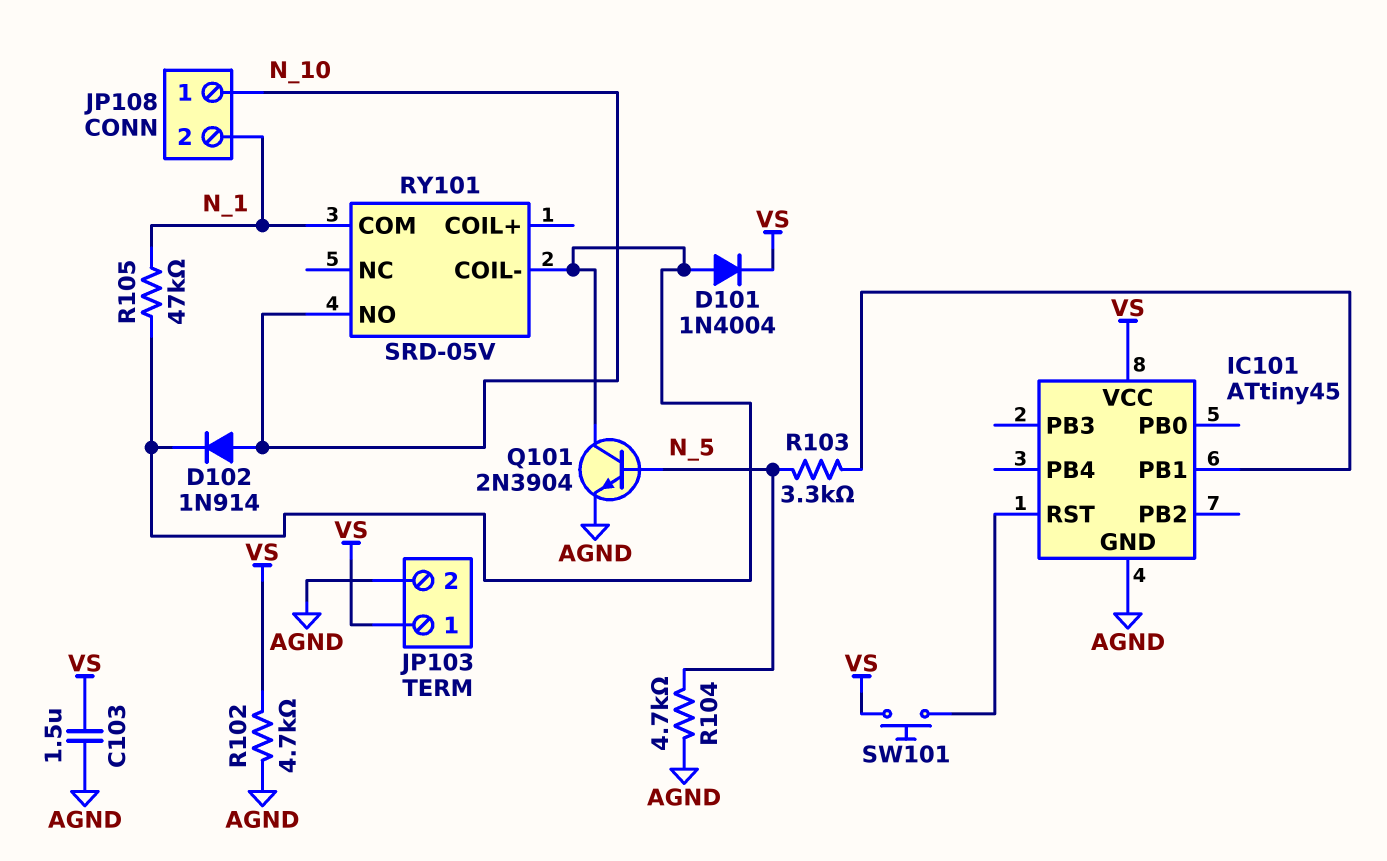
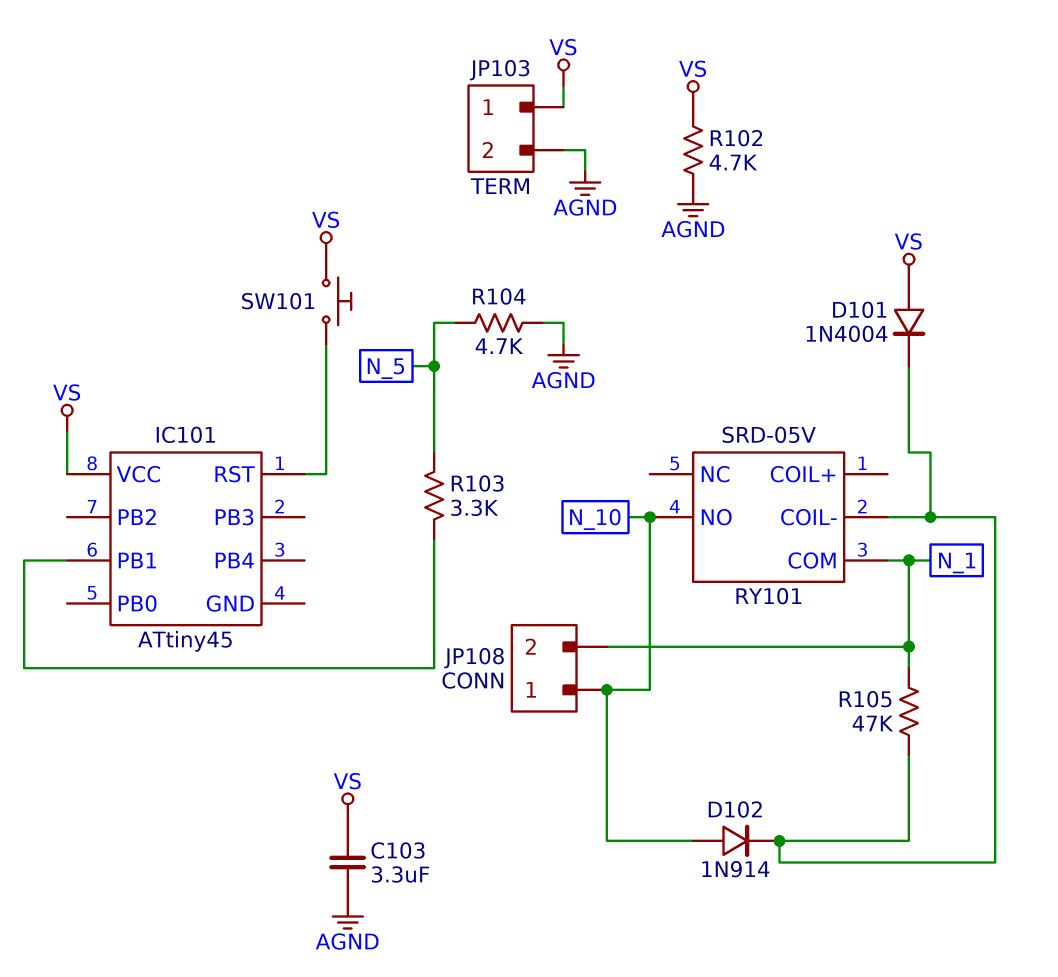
C103: 1.5uF (AGND, VS) -> 3.3uF (AGND, VS)
D101: diode 1N4004 (A RY101/COIL-, K VS) -> diode 1N4004 (A VS, K RY101/COIL-)
IC101 pin GND: AGND -> none
Q101: NPN 2N3904 (B N_5, C RY101/COIL-, E AGND) -> none

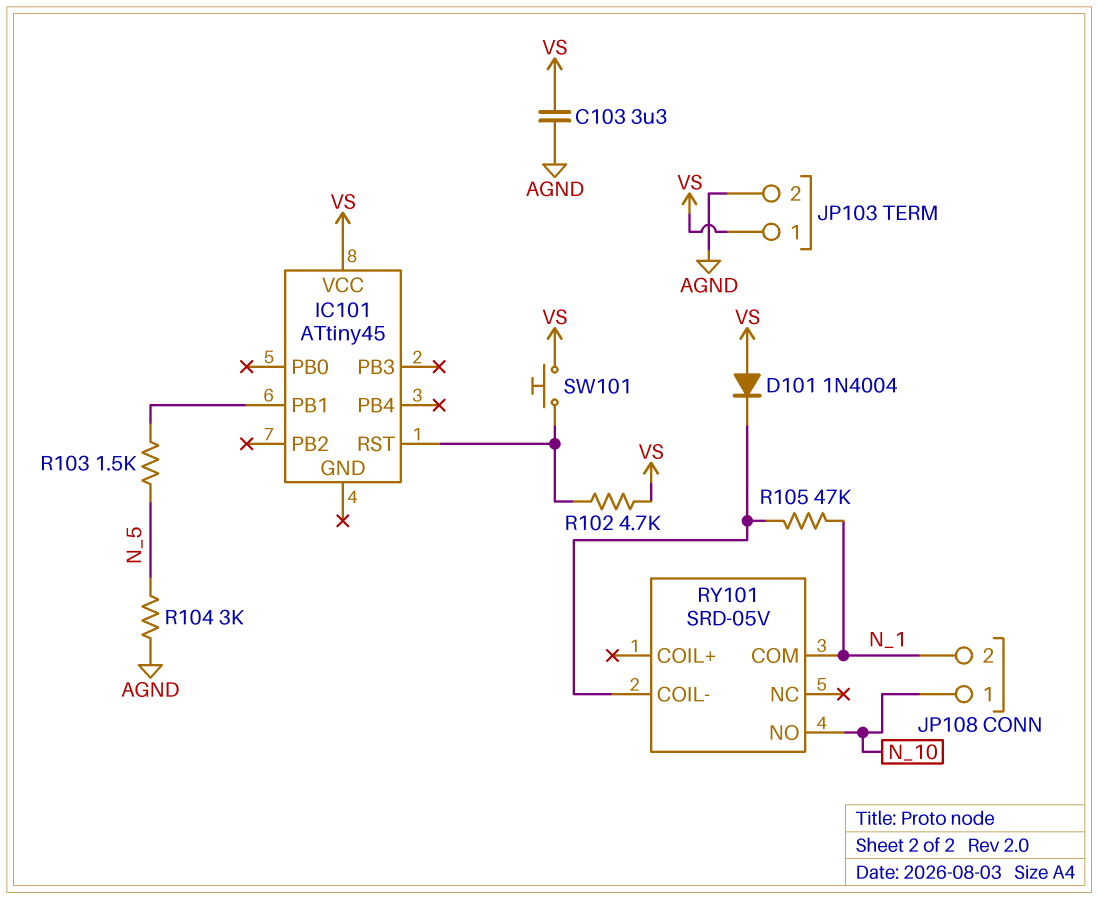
D102: diode 1N914 (A N_10, K RY101/COIL-) -> none
R102: 4.7k (AGND, VS) -> 4.7k (IC101/RST, VS)
R103: 3.3k (IC101/PB1, N_5) -> 1.5k (IC101/PB1, N_5)
R104: 4.7k (AGND, N_5) -> 3k (AGND, N_5)

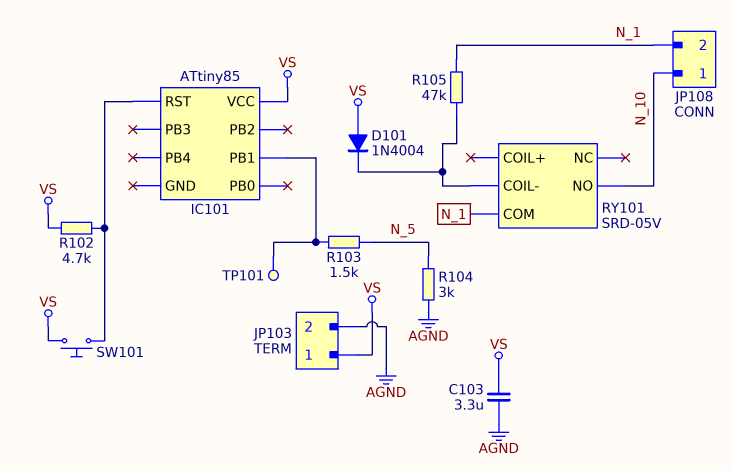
IC101: ATtiny45 -> ATtiny85
TP101: none -> test point (IC101/PB1)

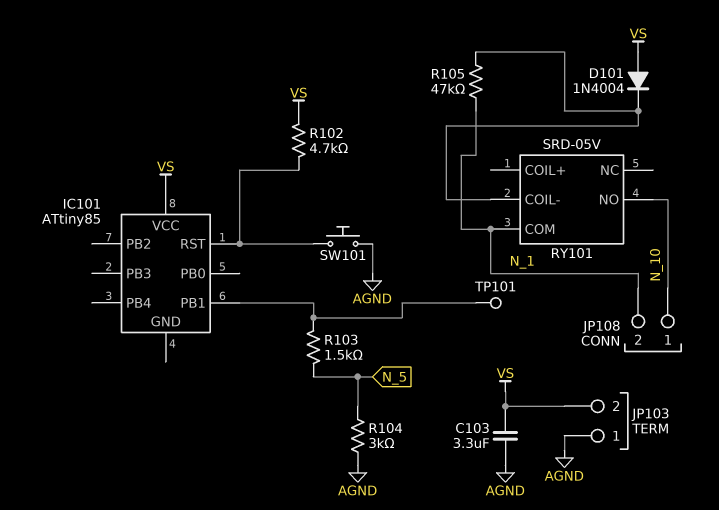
JP103 pin 1: VS -> AGND
JP103 pin 2: AGND -> VS
SW101: button (IC101/RST, VS) -> button (AGND, IC101/RST)

